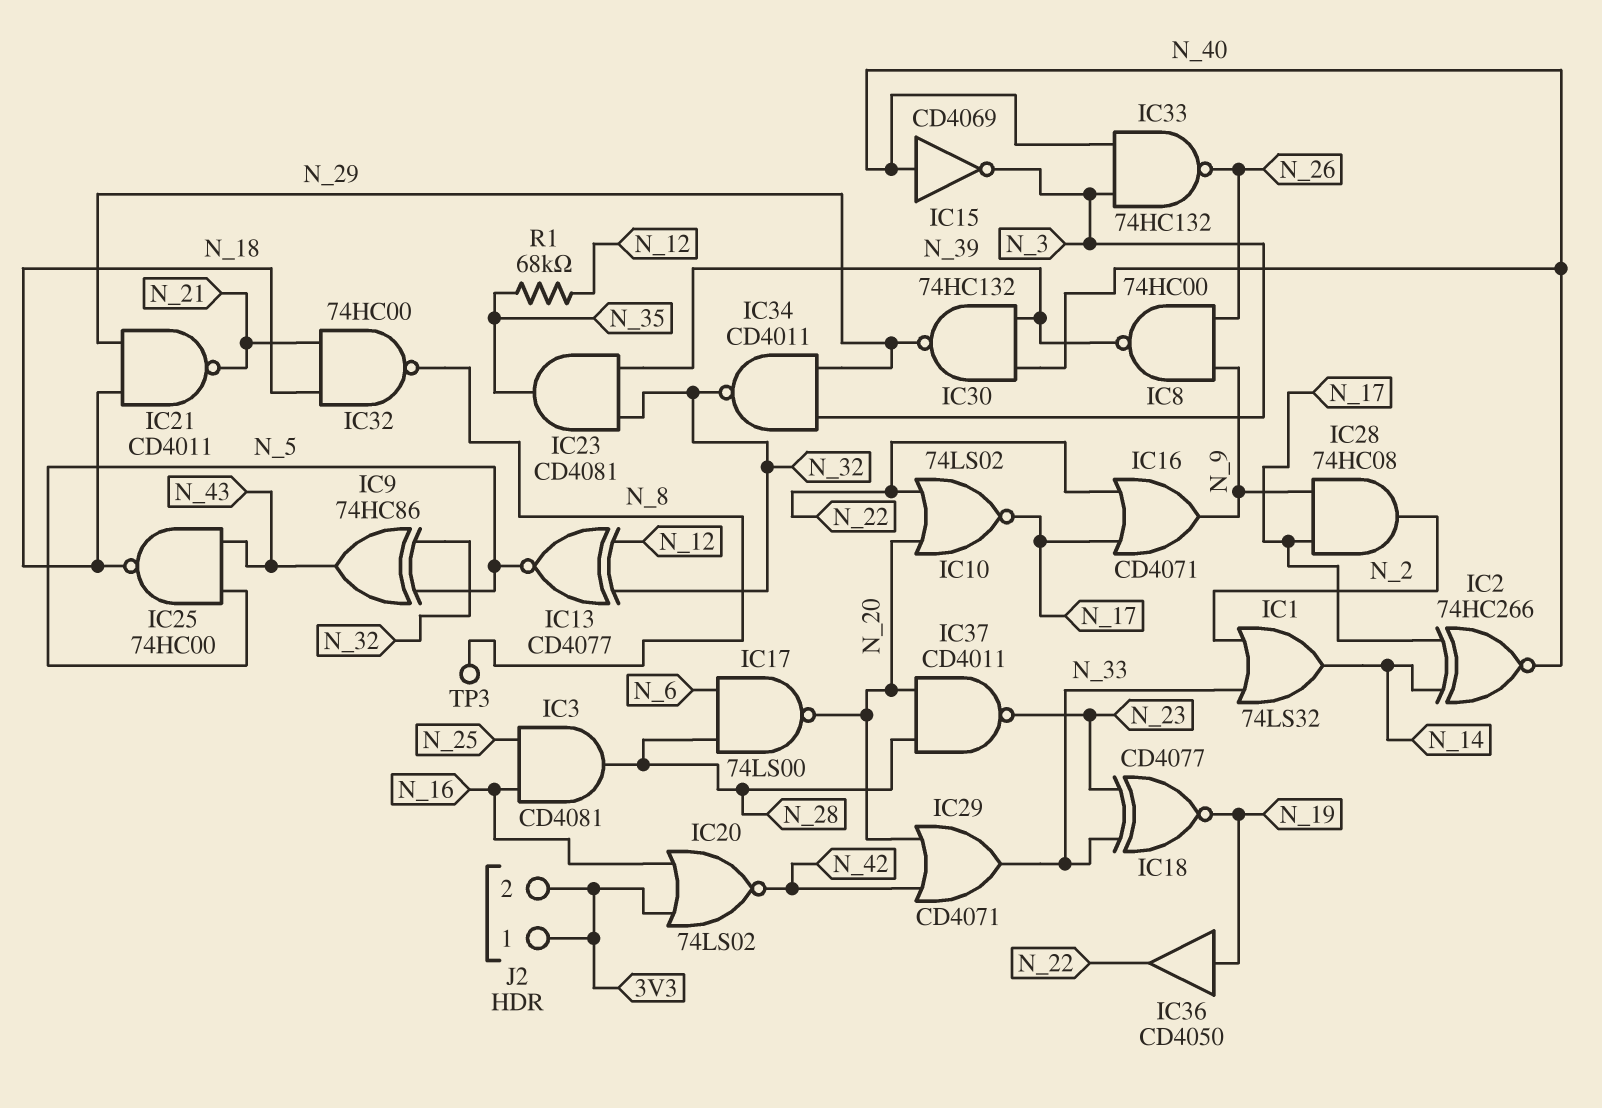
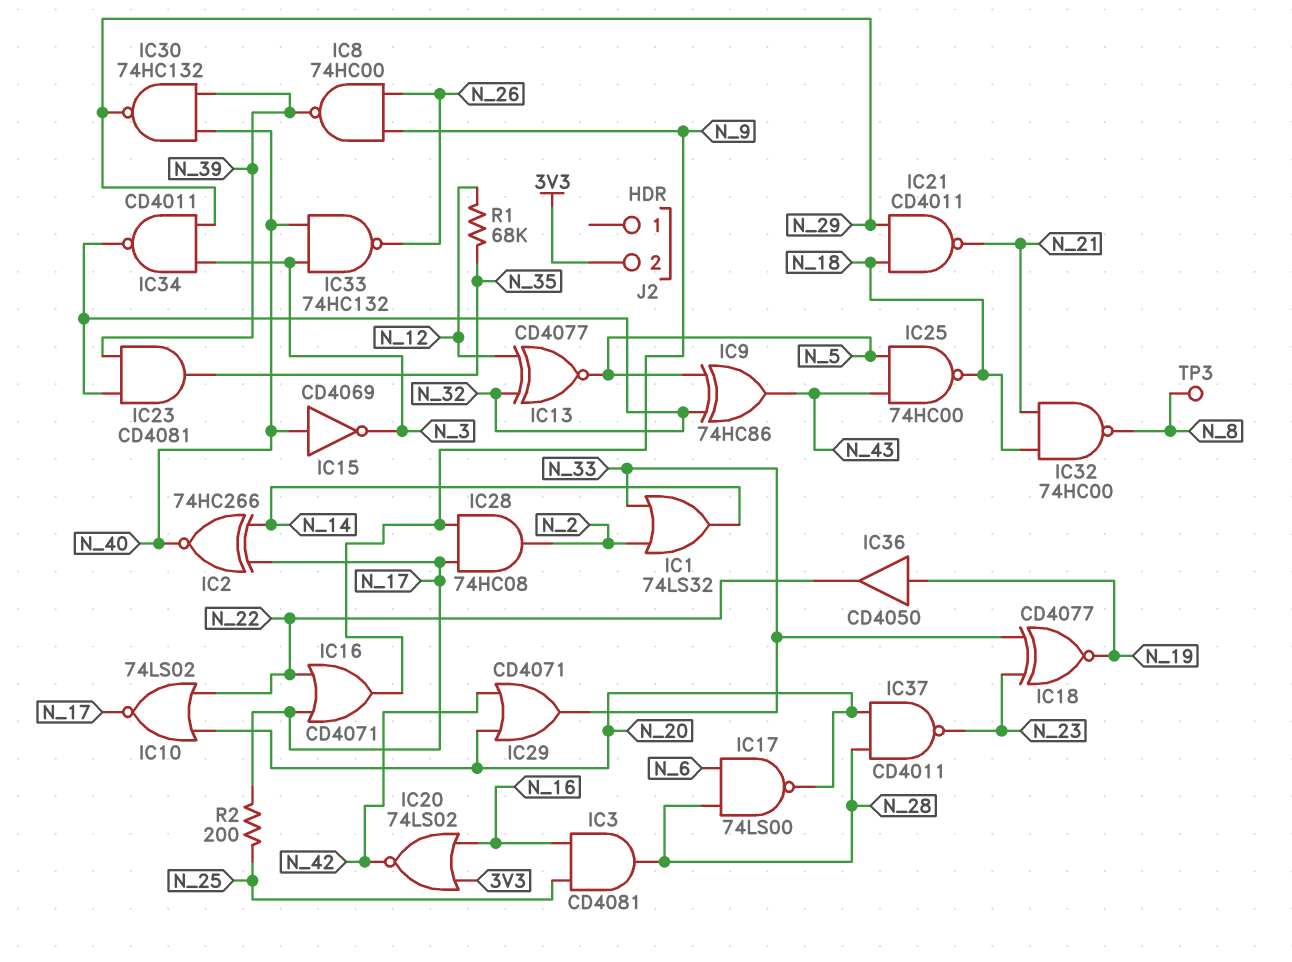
J2 pin 1: 3V3 -> none
R2: none -> 200 (N_17, N_25)

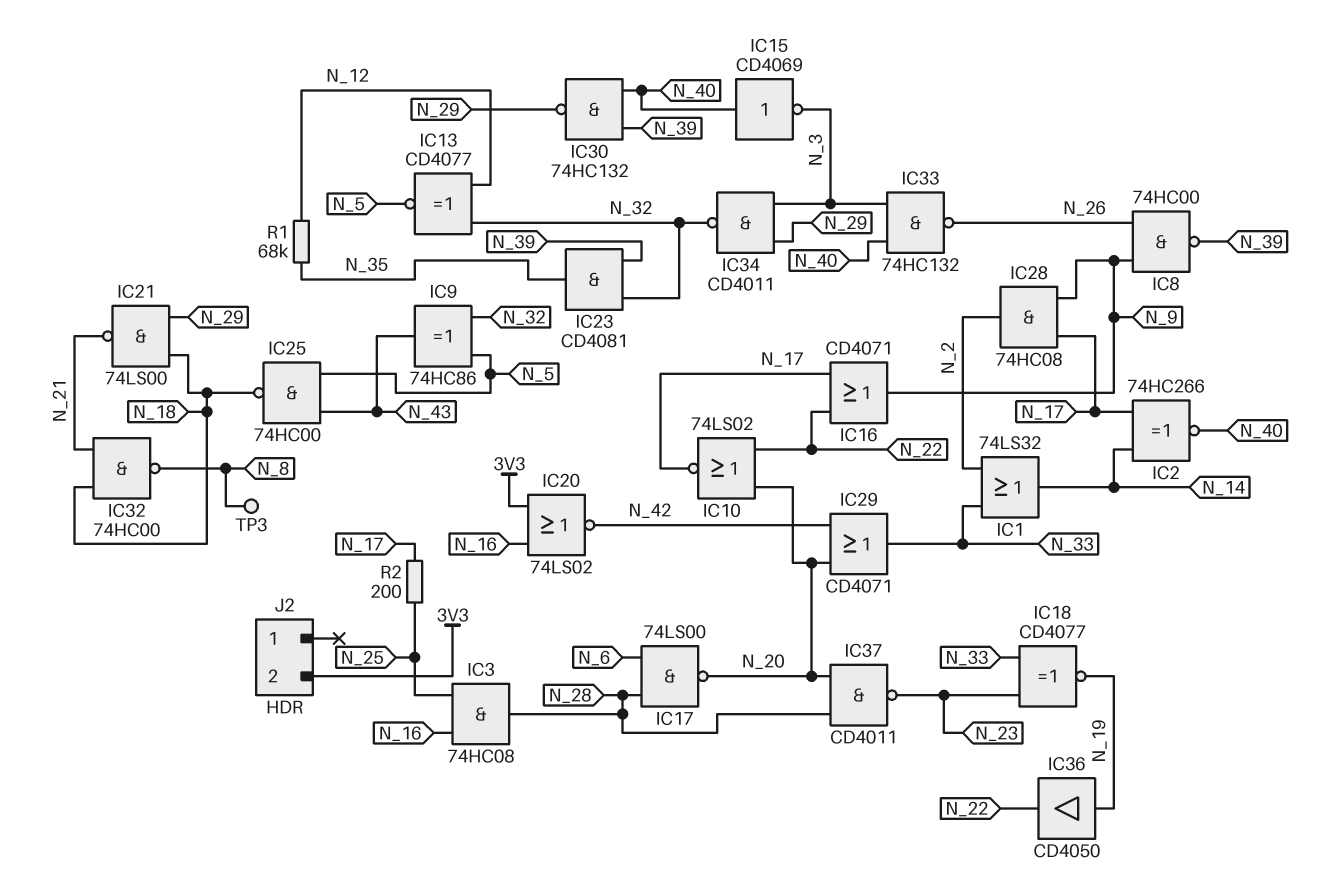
IC3: AND CD4081 (in N_16, in N_25, out N_28) -> AND 74HC08 (in N_16, in N_25, out N_28)
IC21: NAND CD4011 (in N_18, in N_29, out N_21) -> NAND 74LS00 (in N_18, in N_29, out N_21)

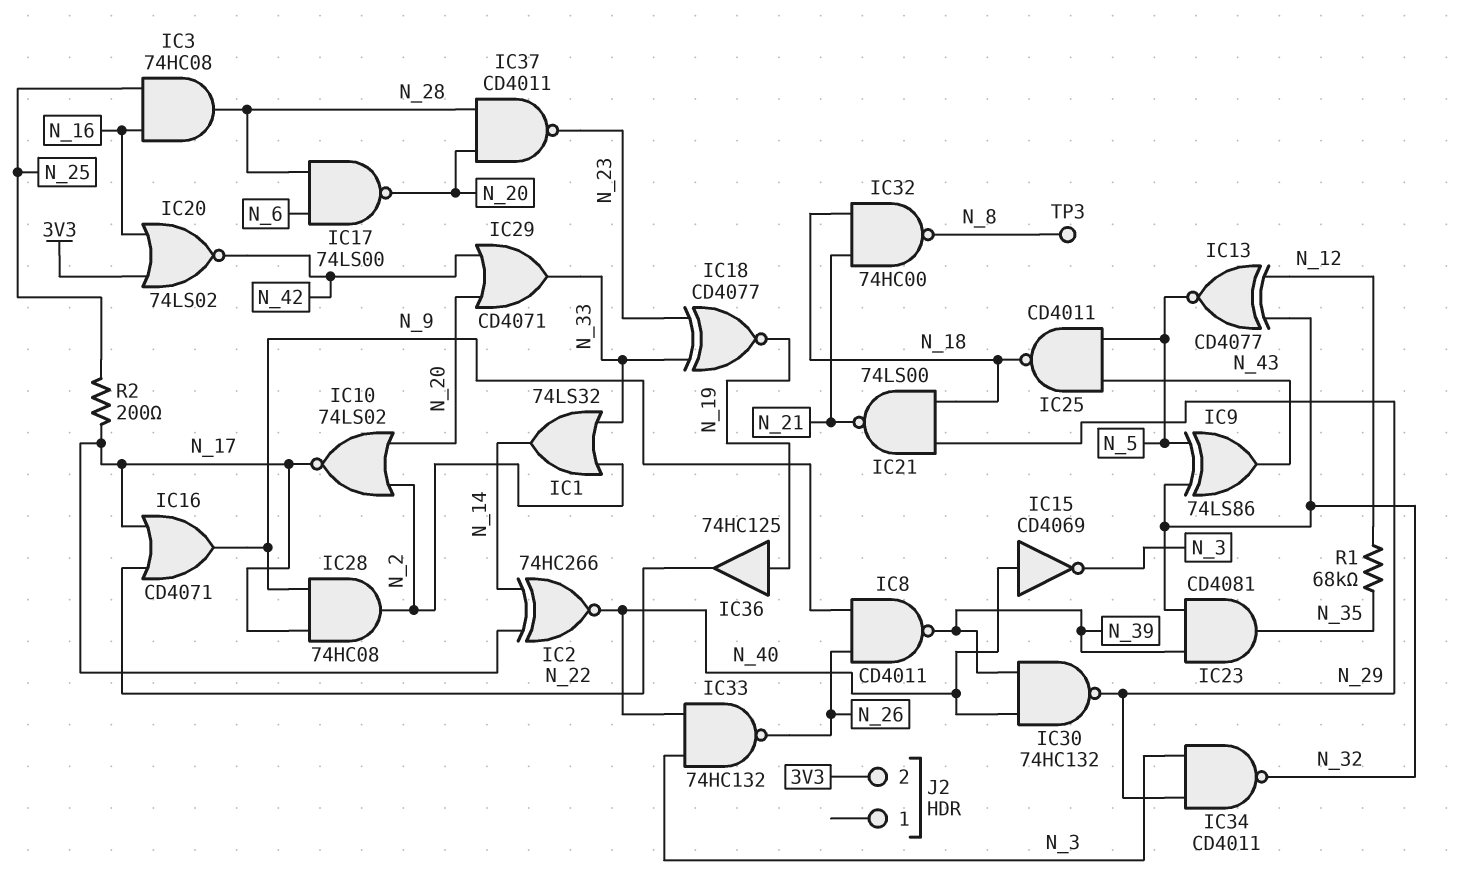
IC8: NAND 74HC00 (in N_9, in N_26, out N_39) -> NAND CD4011 (in N_9, in N_26, out N_39)
IC9: XOR 74HC86 (in N_5, in N_32, out N_43) -> XOR 74LS86 (in N_5, in N_32, out N_43)
IC10: NOR 74LS02 (in N_20, in N_22, out N_17) -> NOR 74LS02 (in N_2, in N_20, out N_17)
IC25: NAND 74HC00 (in N_5, in N_43, out N_18) -> NAND CD4011 (in N_5, in N_43, out N_18)
IC36: buffer CD4050 (in N_19, out N_22) -> buffer 74HC125 (in N_19, out N_22)

